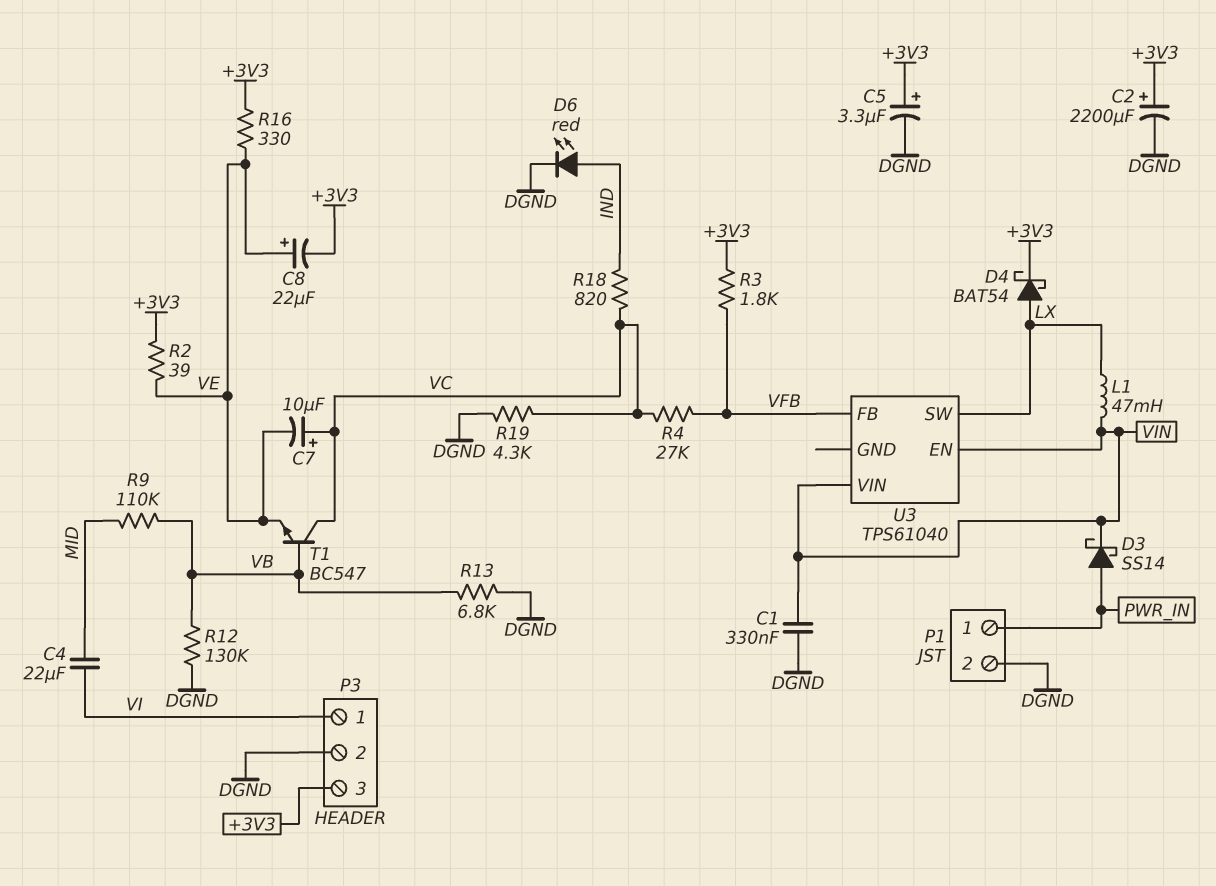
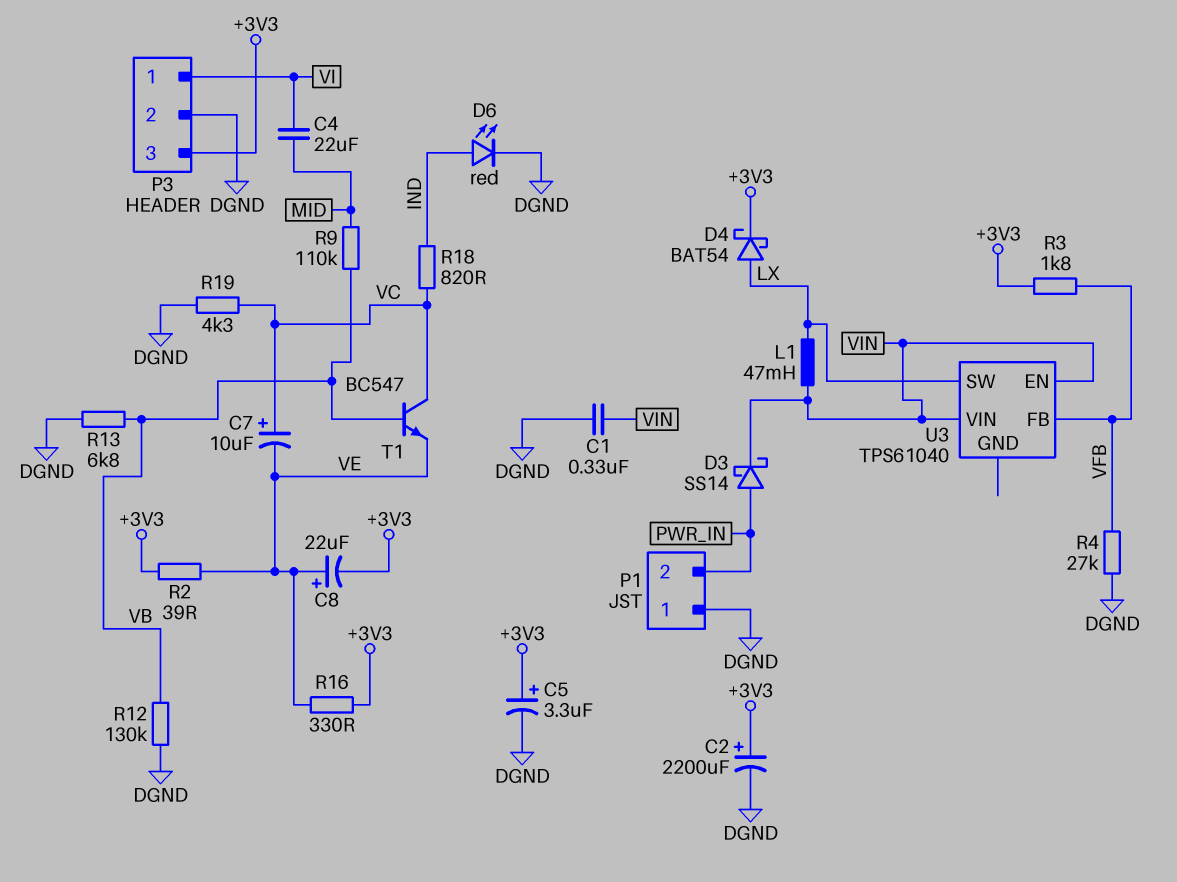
P1 pin 1: PWR_IN -> DGND
P1 pin 2: DGND -> PWR_IN
R4: 27k (VC, VFB) -> 27k (DGND, VFB)

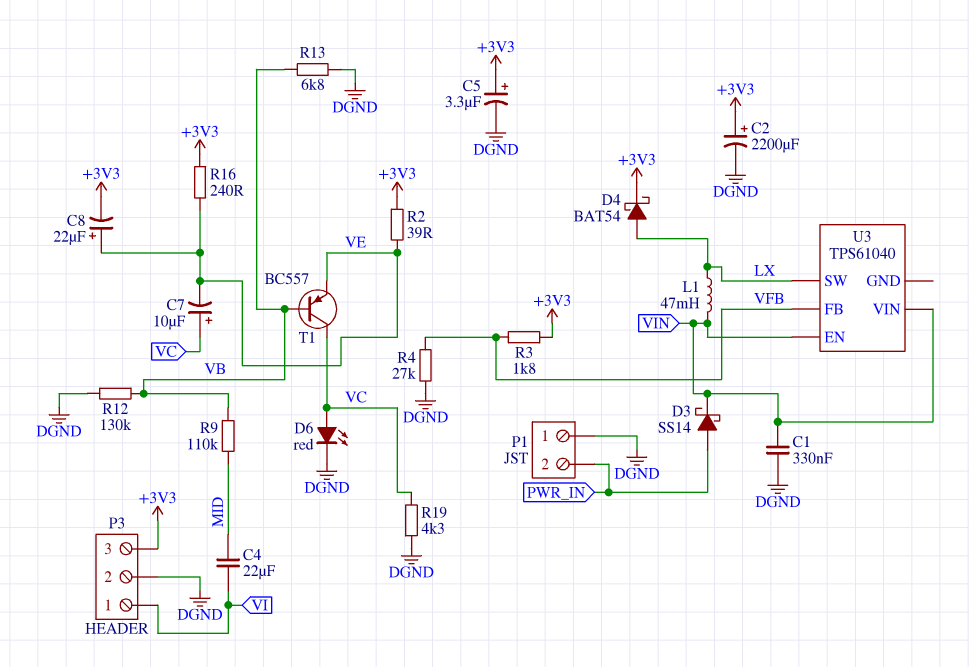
D6: LED red (A IND, K DGND) -> LED red (A VC, K DGND)
R16: 330 (+3V3, VE) -> 240 (+3V3, VE)
R18: 820 (IND, VC) -> none
T1: NPN BC547 (B VB, C VC, E VE) -> PNP BC557 (B VB, C VC, E VE)

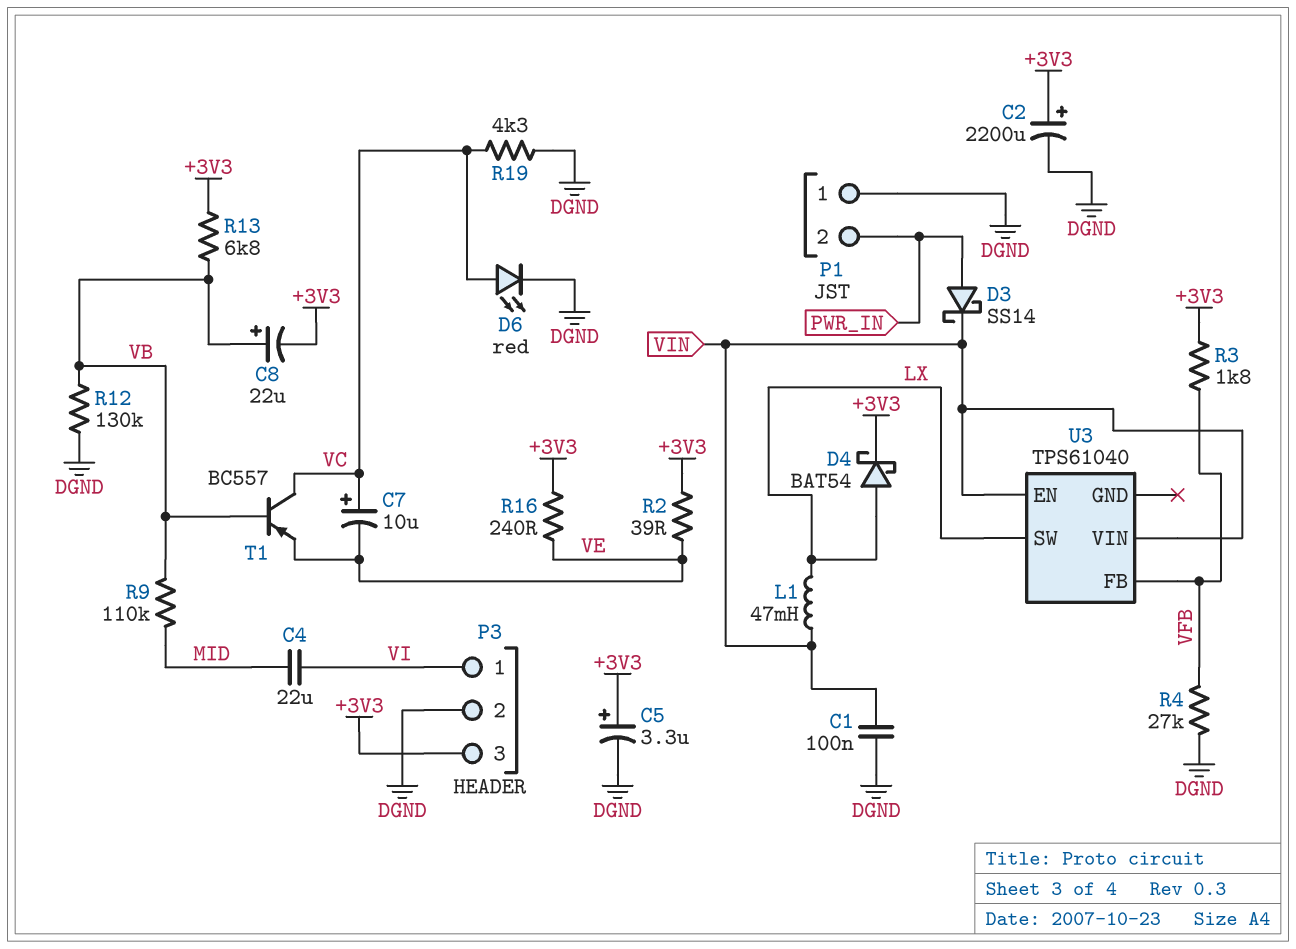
C1: 330nF (DGND, VIN) -> 100nF (DGND, VIN)
C8: 22uF (plus VE, minus +3V3) -> 22uF (plus VB, minus +3V3)
R13: 6.8k (DGND, VB) -> 6.8k (+3V3, VB)

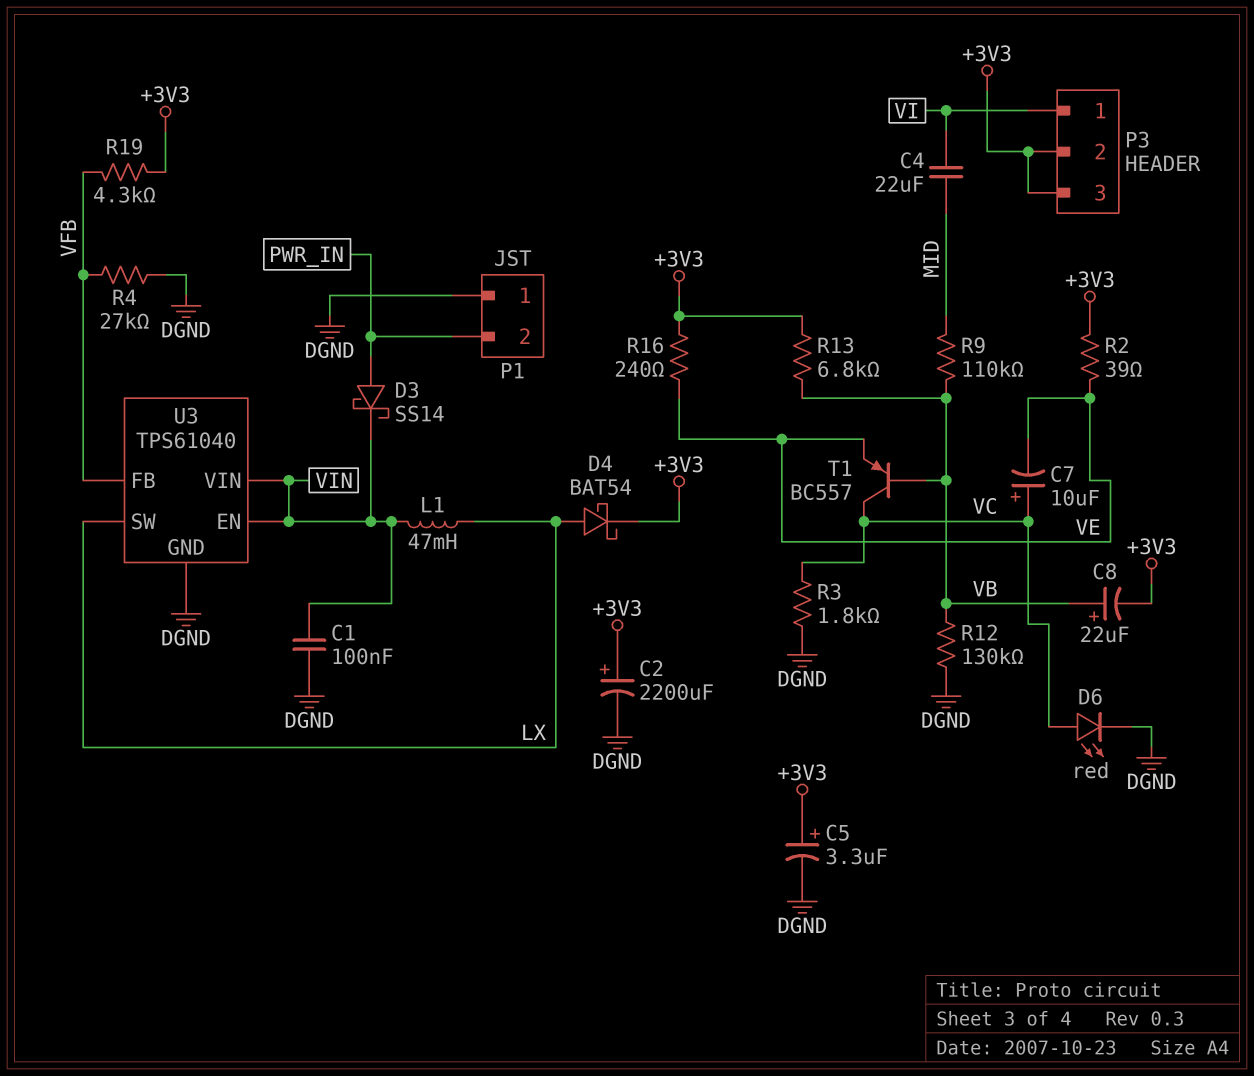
P3 pin 2: DGND -> +3V3
R3: 1.8k (+3V3, VFB) -> 1.8k (DGND, VC)
R19: 4.3k (DGND, VC) -> 4.3k (+3V3, VFB)
U3 pin GND: none -> DGND

